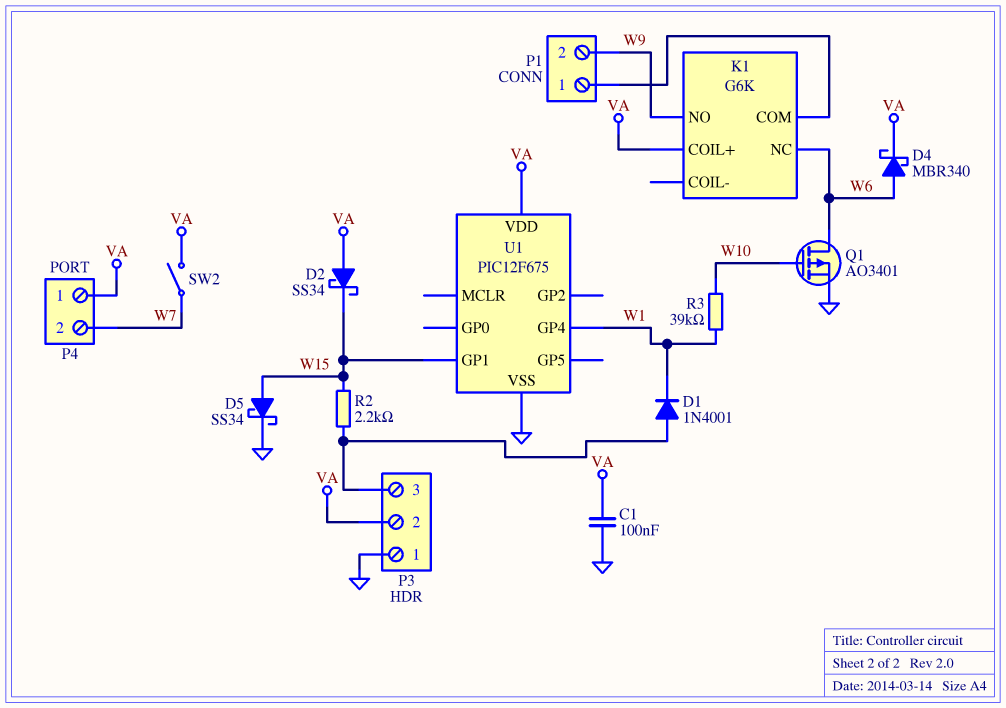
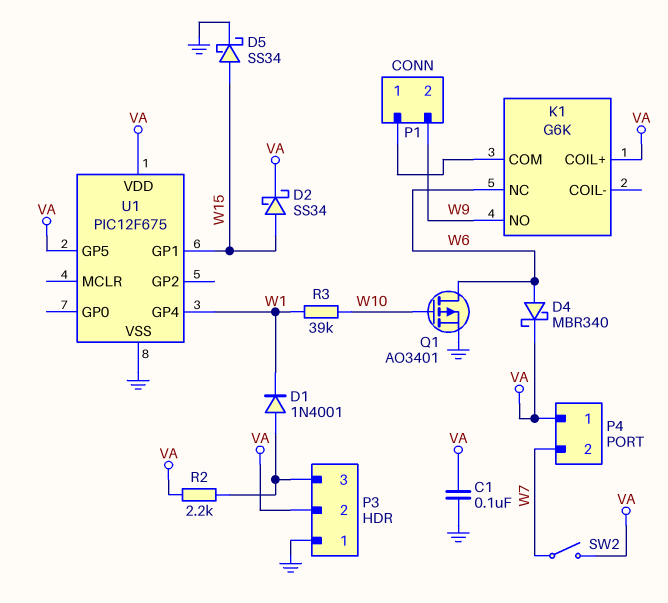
D2: schottky SS34 (A VA, K W15) -> schottky SS34 (A W15, K VA)
R2: 2.2k (P3/3, W15) -> 2.2k (P3/3, VA)
U1 pin GP5: none -> VA

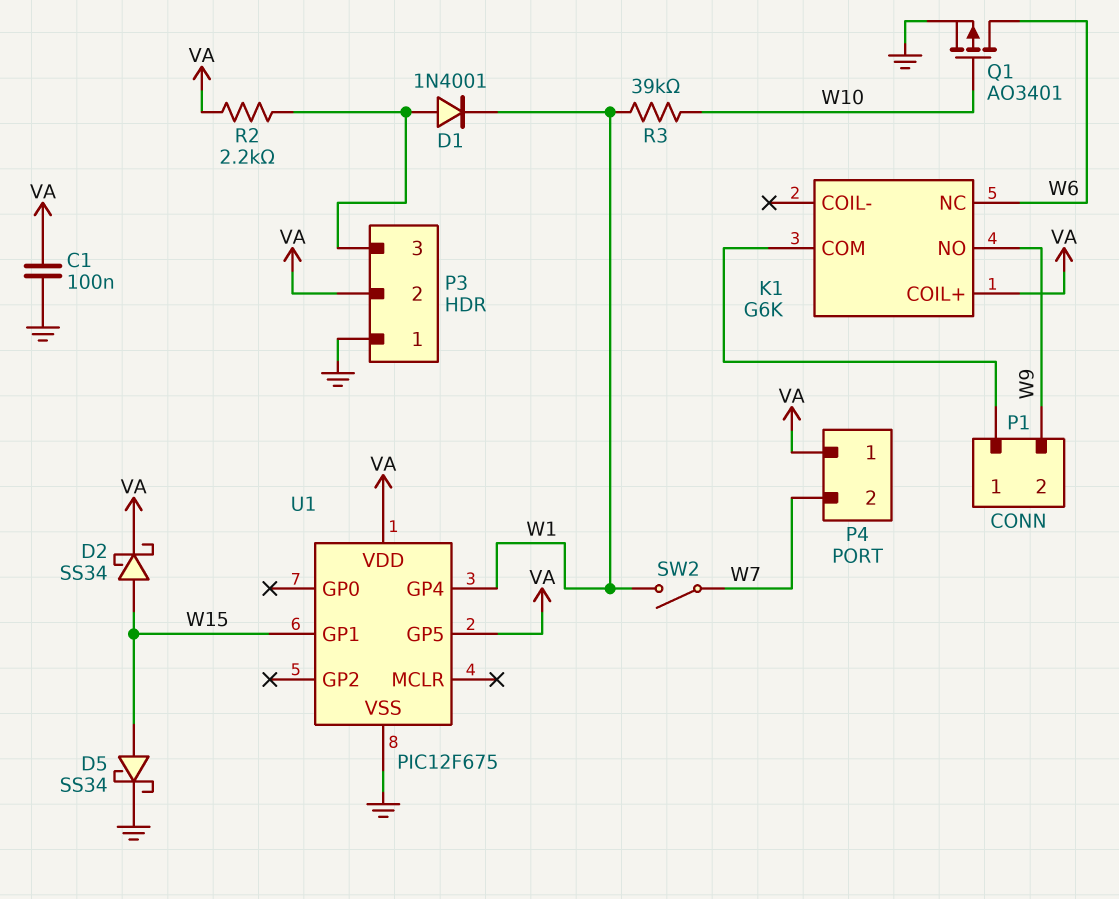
D4: schottky MBR340 (A W6, K VA) -> none
SW2: switch (VA, W7) -> switch (W1, W7)

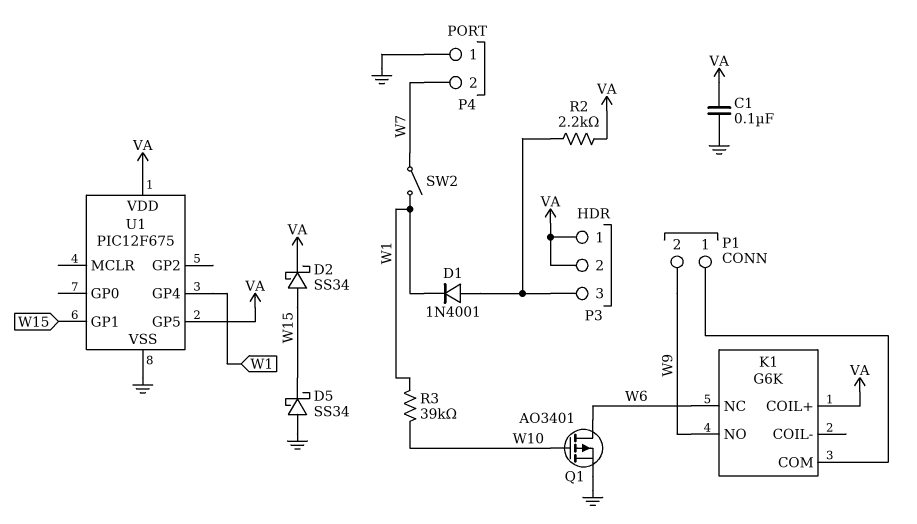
D5: schottky SS34 (A W15, K GND) -> schottky SS34 (A GND, K W15)
P3 pin 1: GND -> VA
P4 pin 1: VA -> GND

